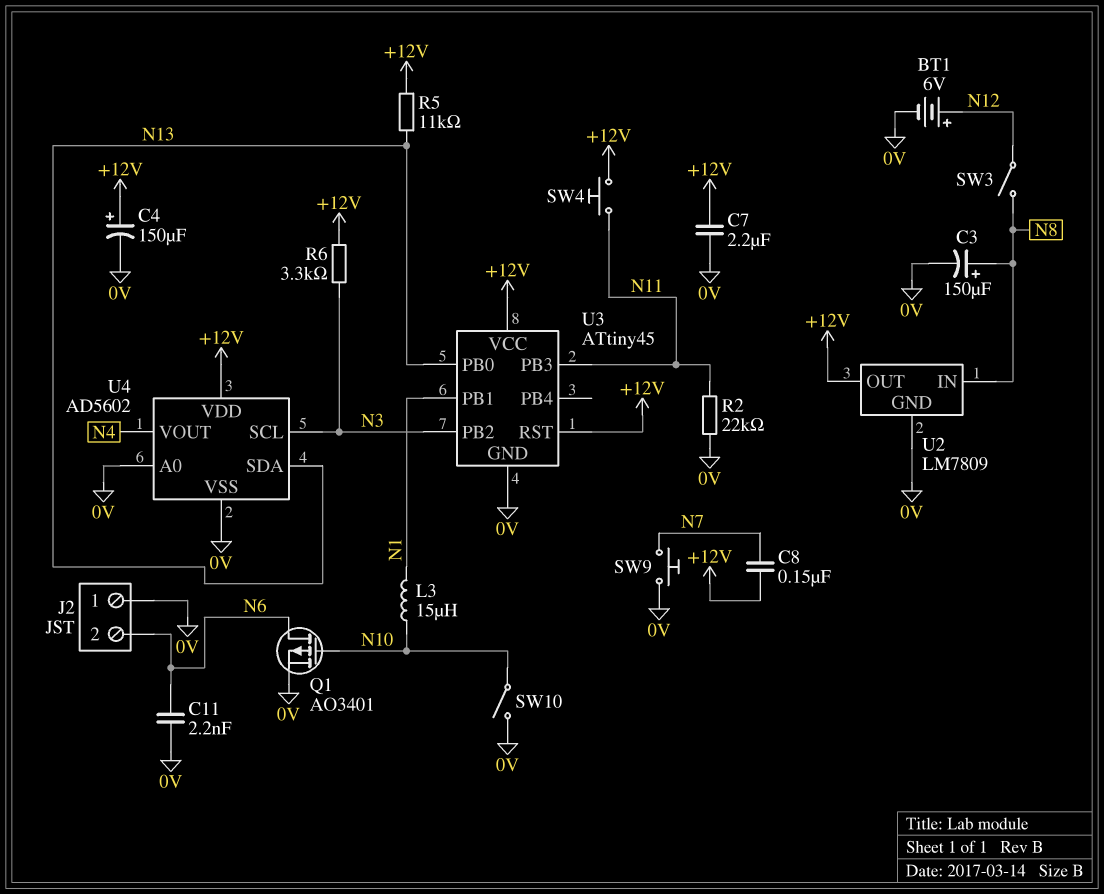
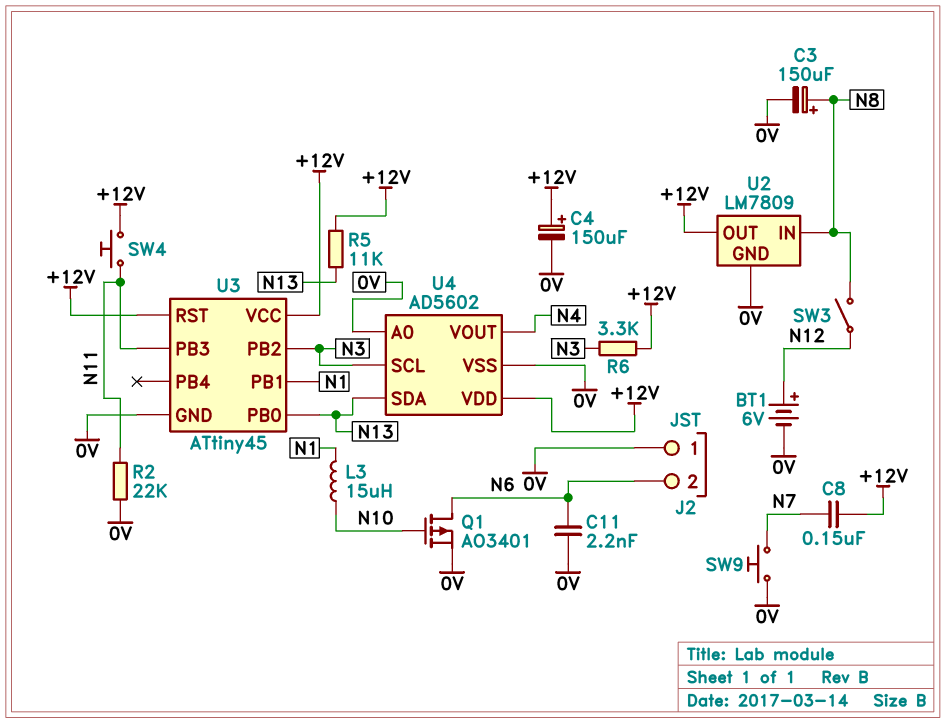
C7: 2.2uF (+12V, 0V) -> none
SW10: switch (0V, N10) -> none

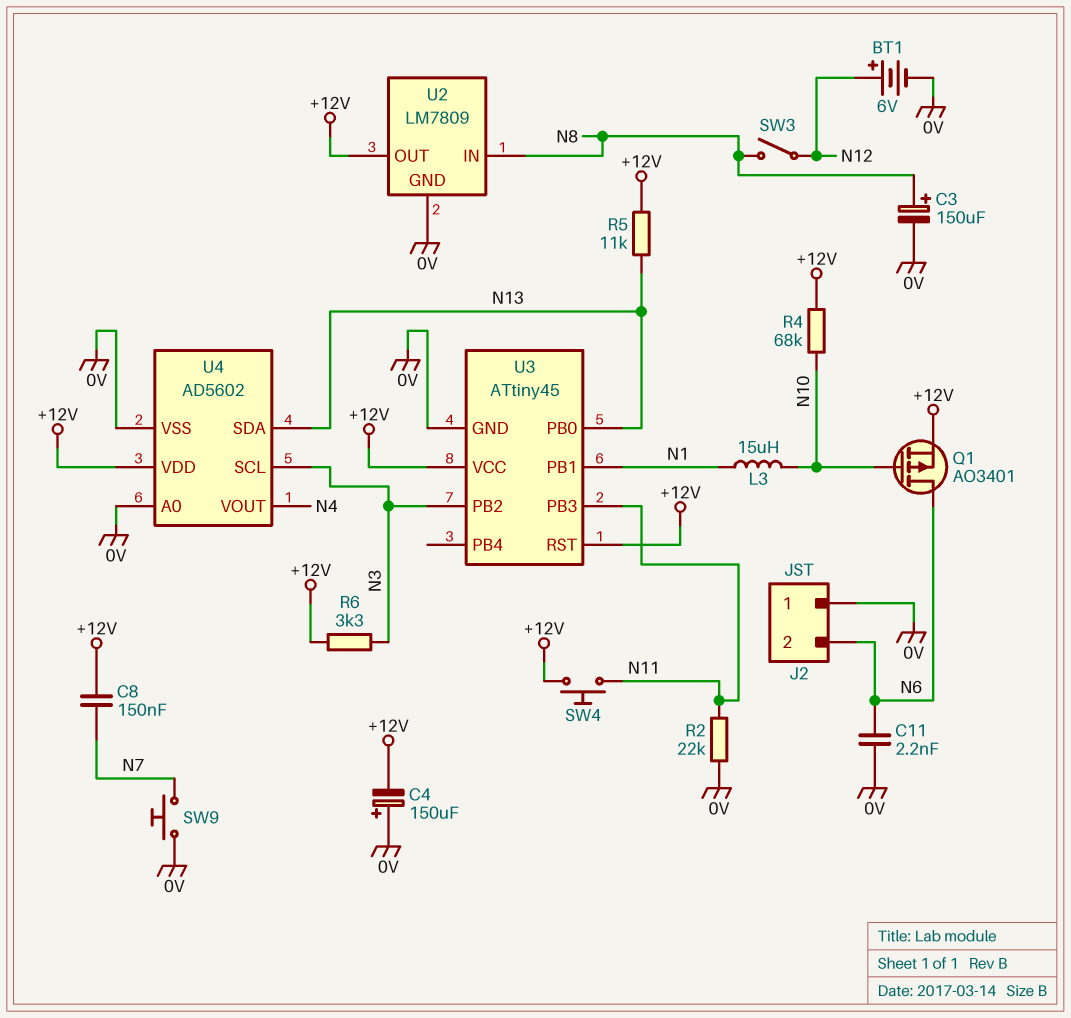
C4: 150uF (plus +12V, minus 0V) -> 150uF (plus 0V, minus +12V)
Q1: PMOS AO3401 (G N10, D N6, S 0V) -> PMOS AO3401 (G N10, D N6, S +12V)
R4: none -> 68k (+12V, N10)

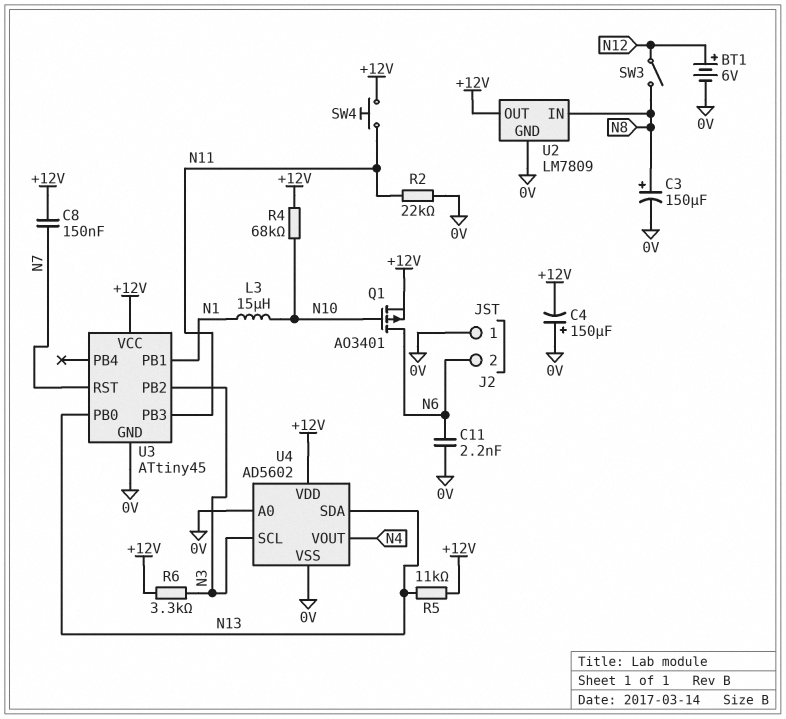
SW9: button (0V, N7) -> none
U3 pin RST: +12V -> N7

